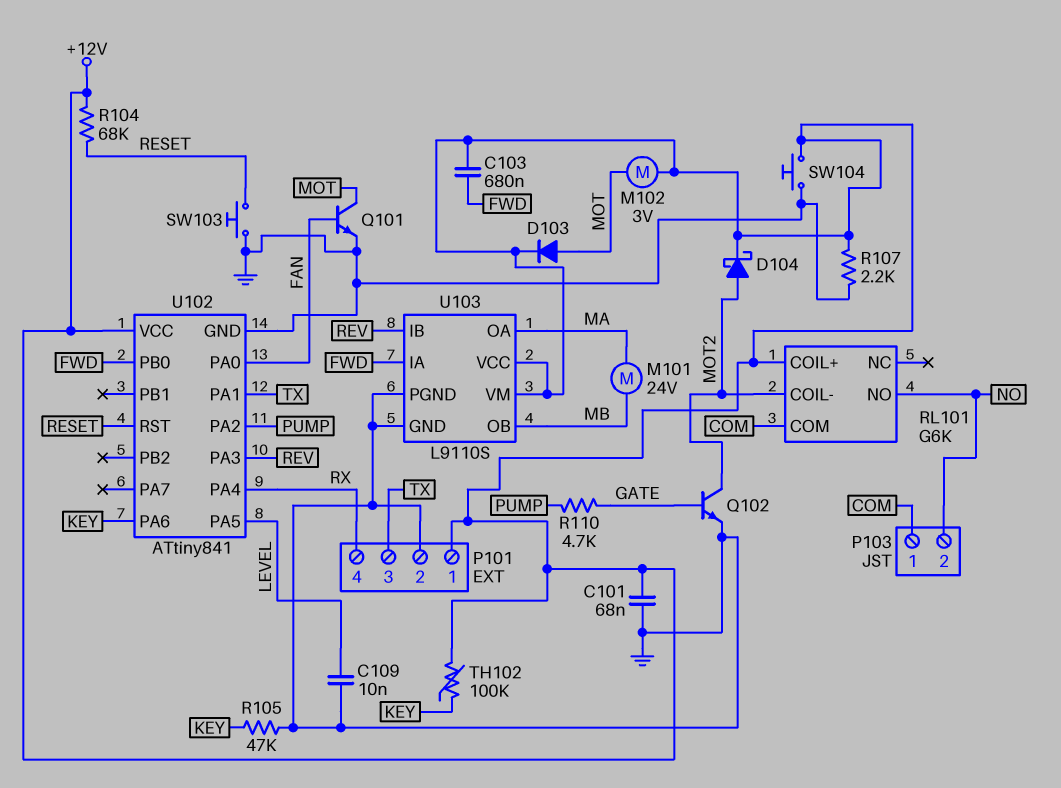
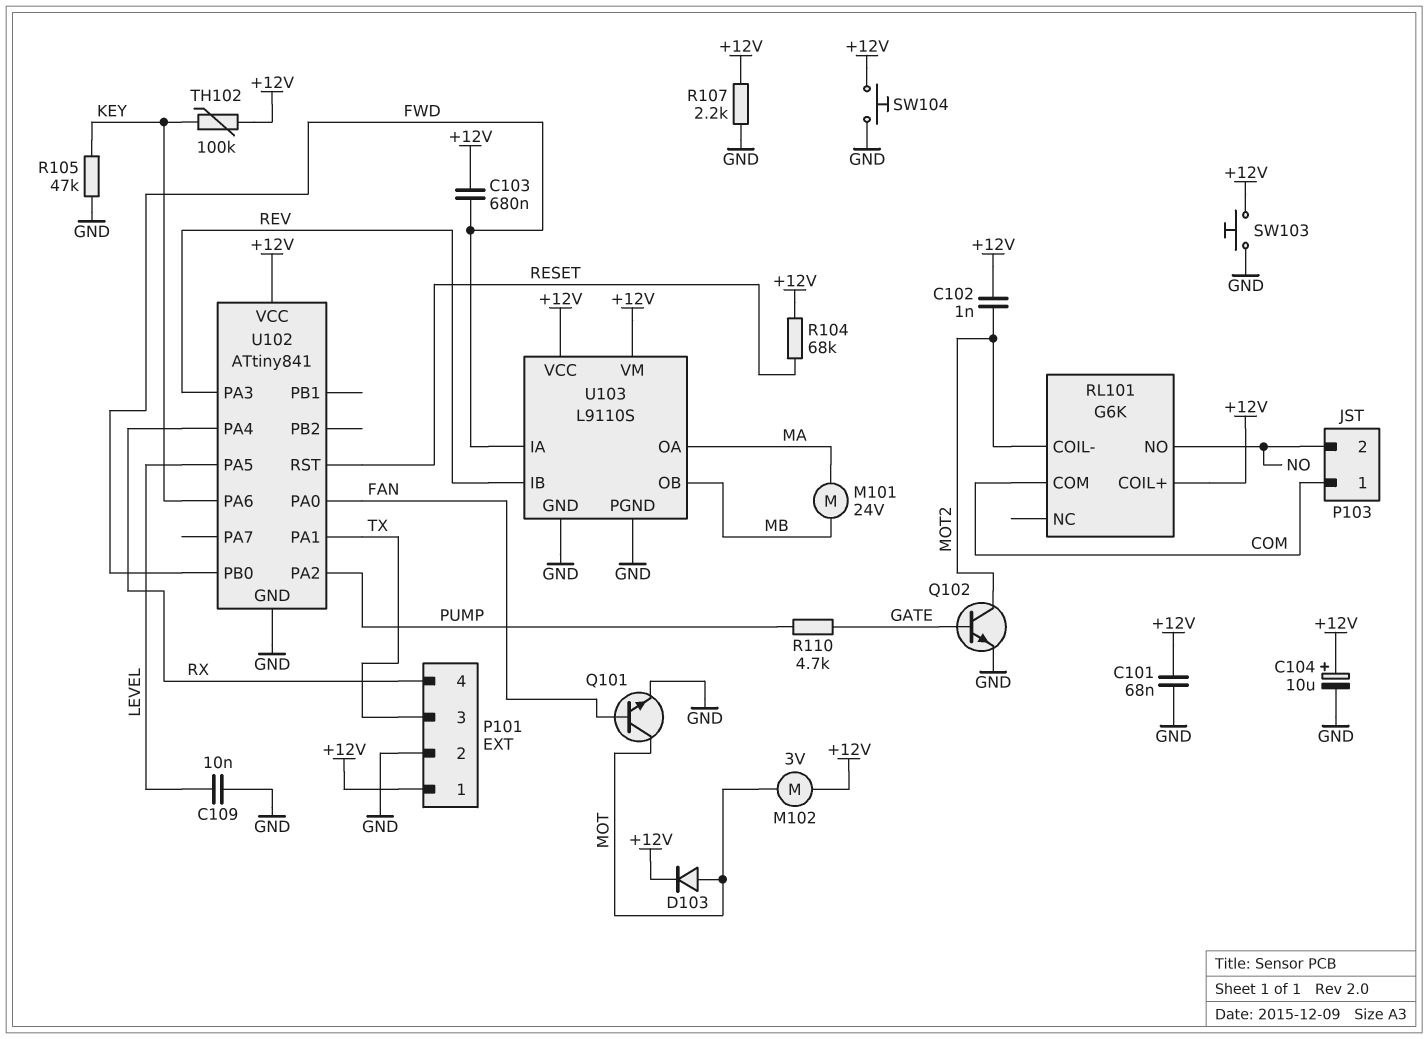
C102: none -> 1nF (+12V, MOT2)
C104: none -> 10uF (plus +12V, minus GND)
D104: schottky (A MOT2, K +12V) -> none
SW103: button (GND, RESET) -> button (+12V, GND)

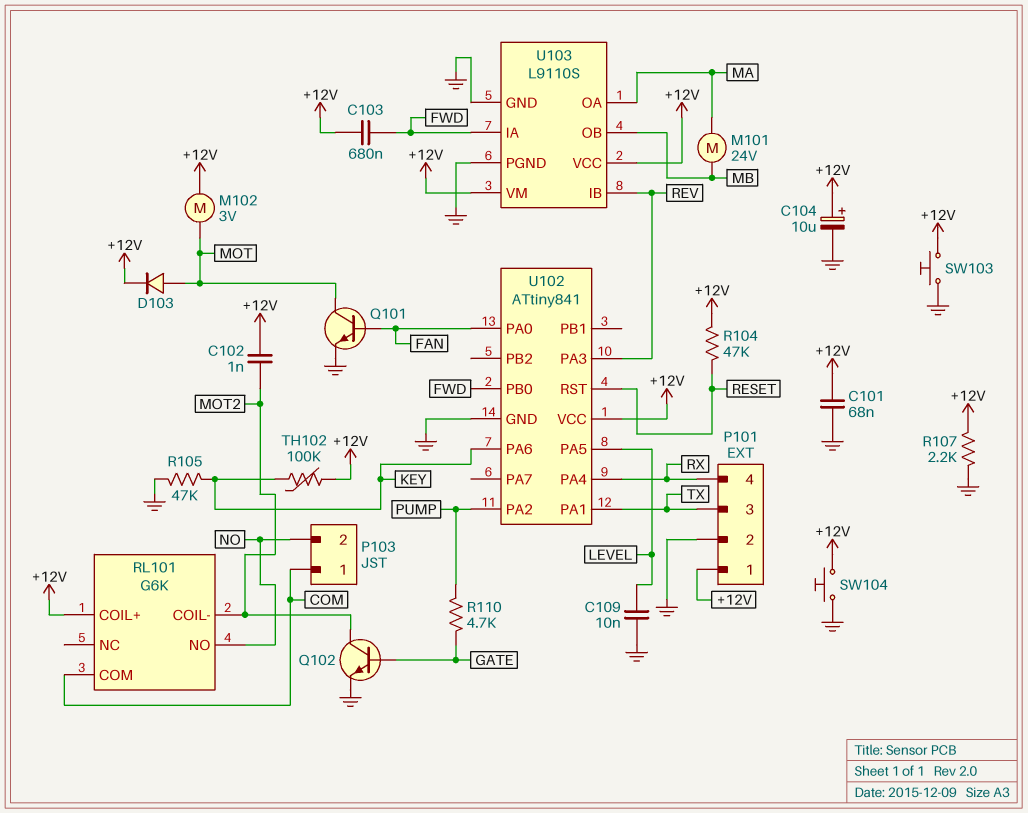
R104: 68k (+12V, RESET) -> 47k (+12V, RESET)

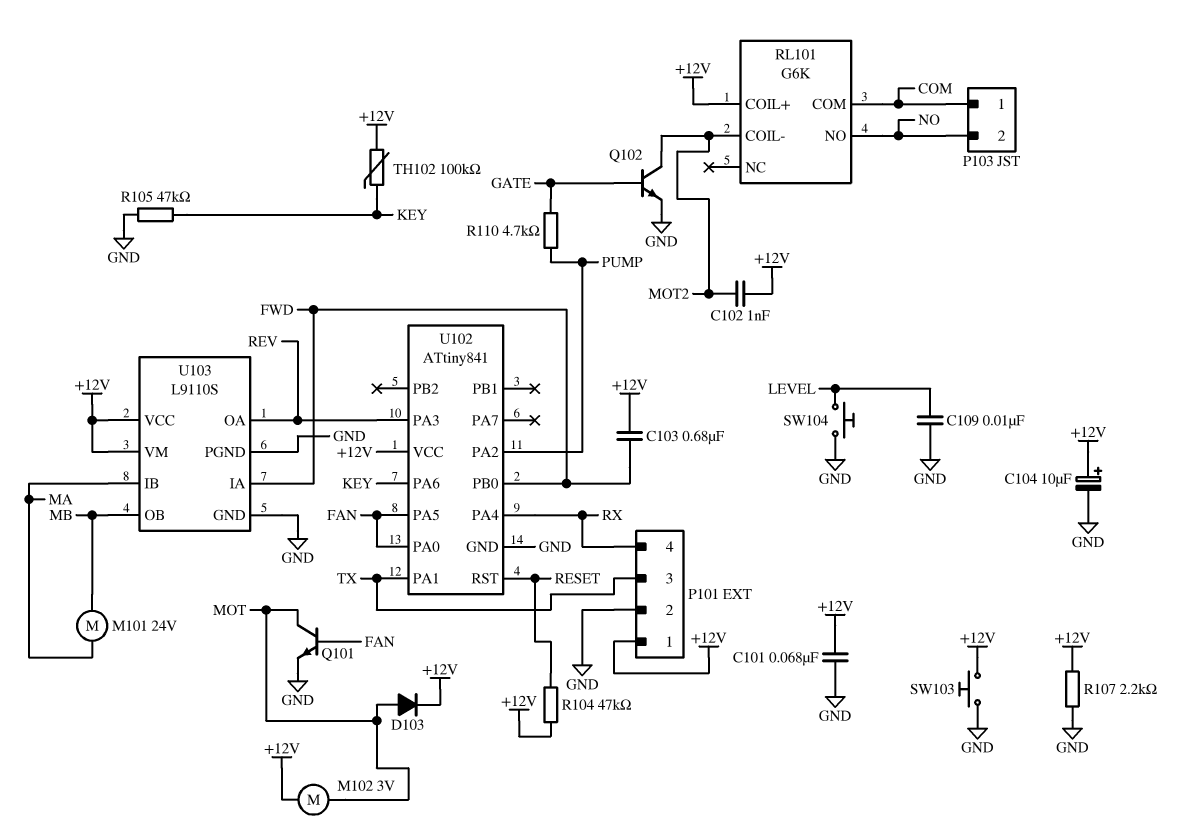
SW104: button (+12V, GND) -> button (GND, LEVEL)
U102 pin PA5: LEVEL -> FAN
U103 pin IB: REV -> MA
U103 pin OA: MA -> REV

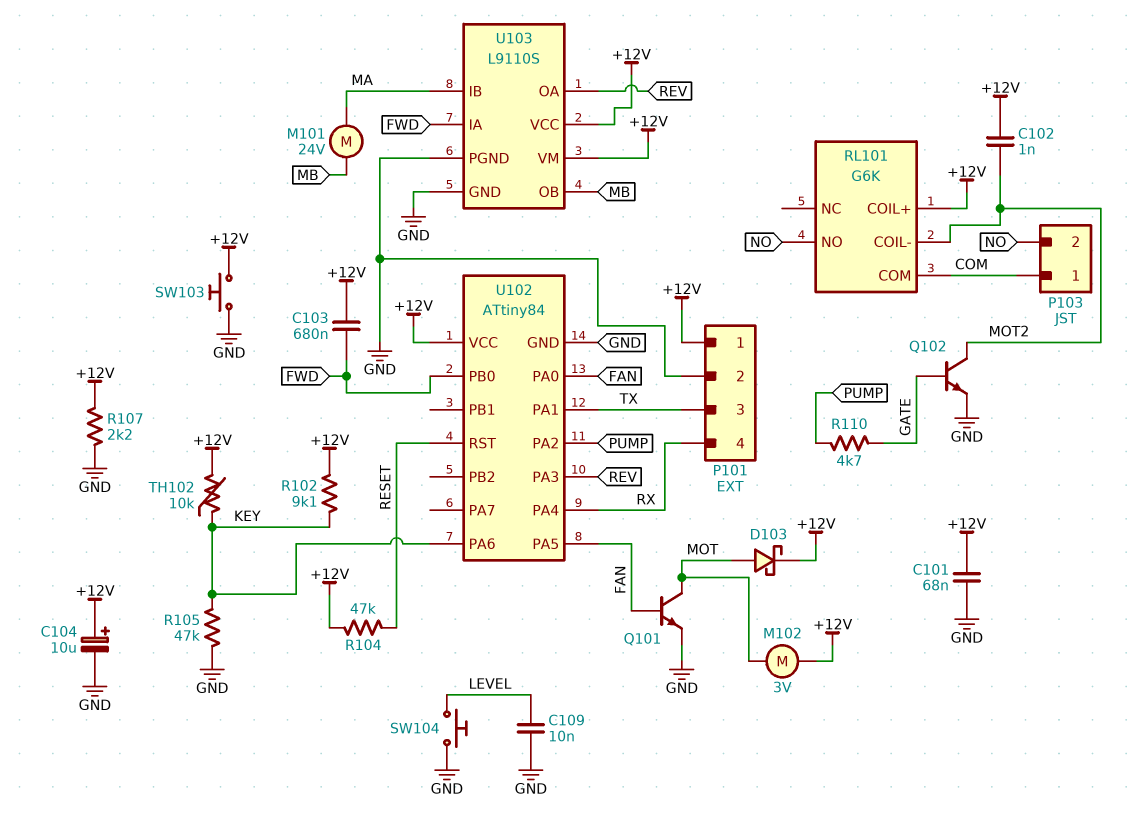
D103: diode (A MOT, K +12V) -> schottky (A MOT, K +12V)
R102: none -> 9.1k (+12V, KEY)
TH102: 100k (+12V, KEY) -> 10k (+12V, KEY)
U102: ATtiny841 -> ATtiny84

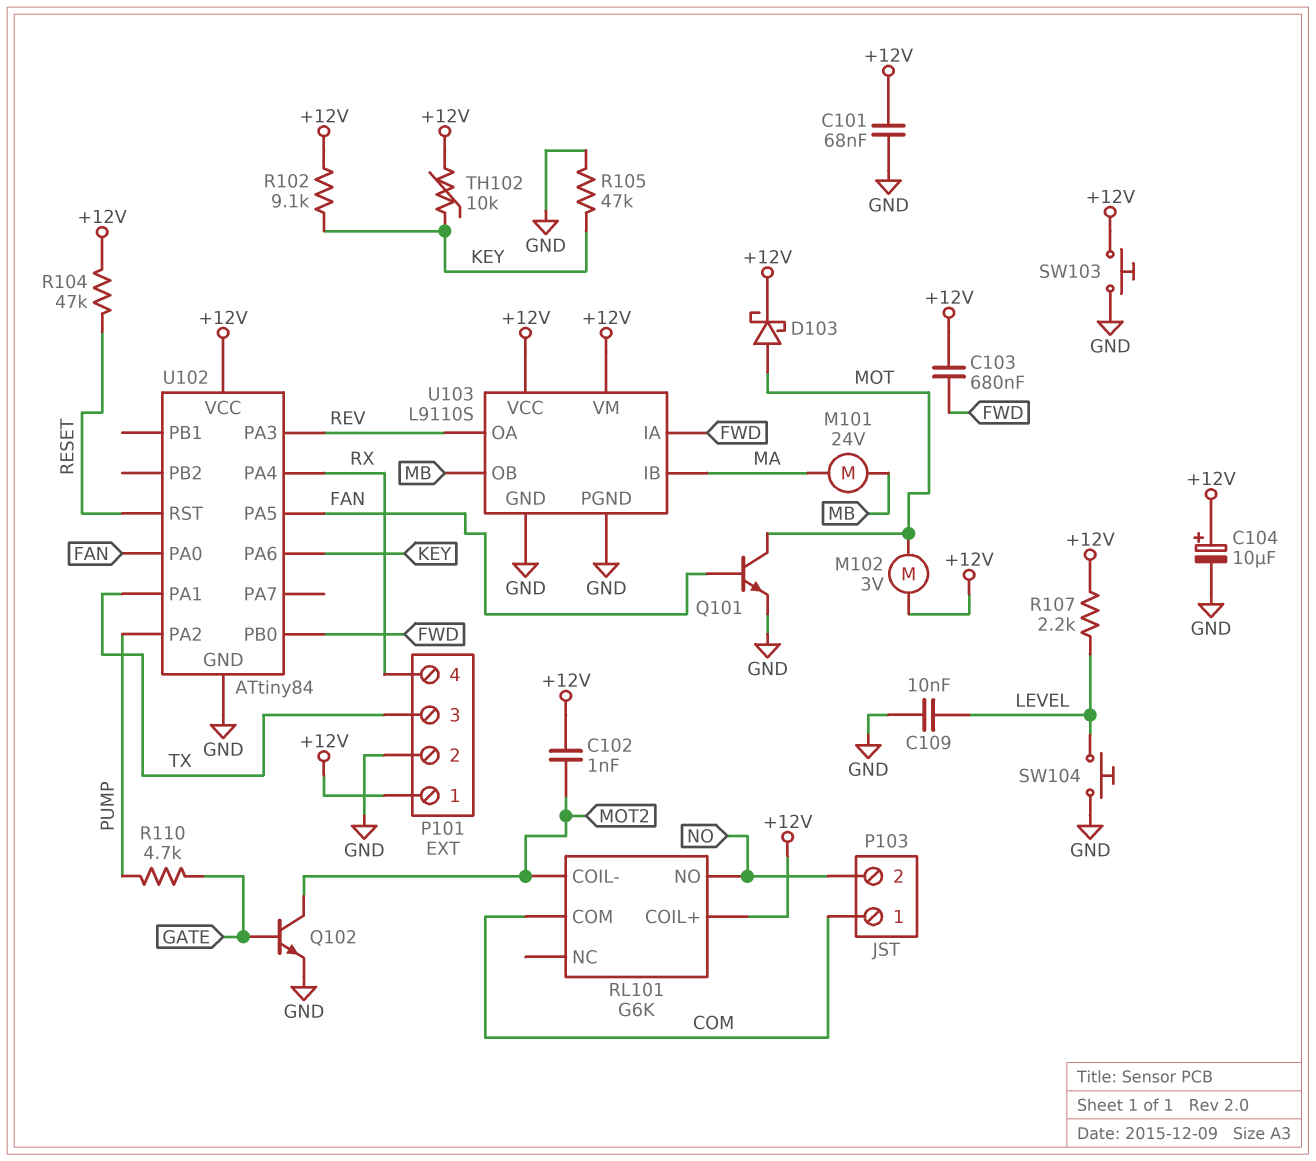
R107: 2.2k (+12V, GND) -> 2.2k (+12V, LEVEL)

